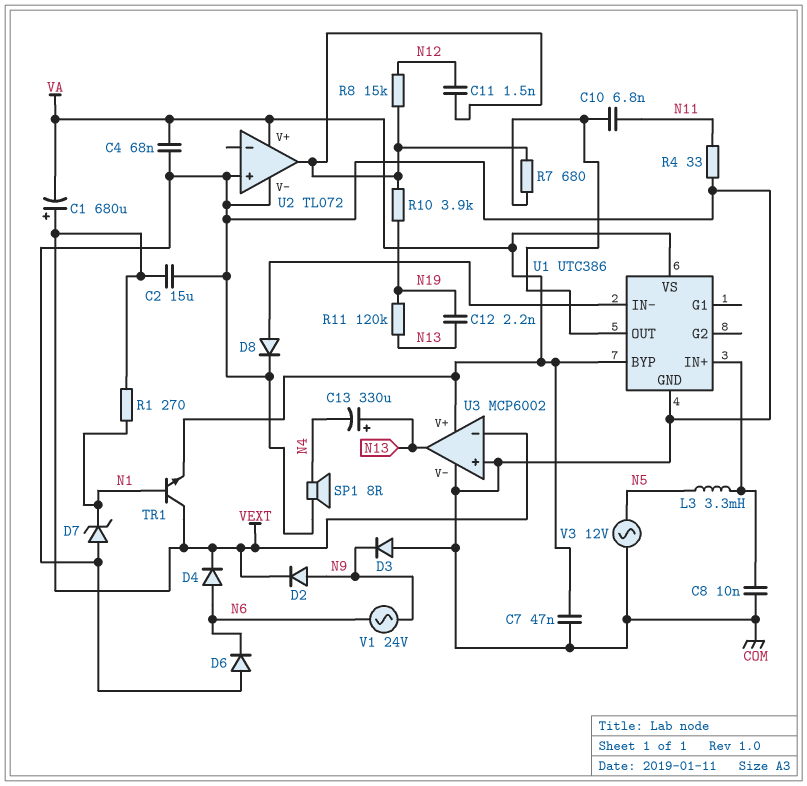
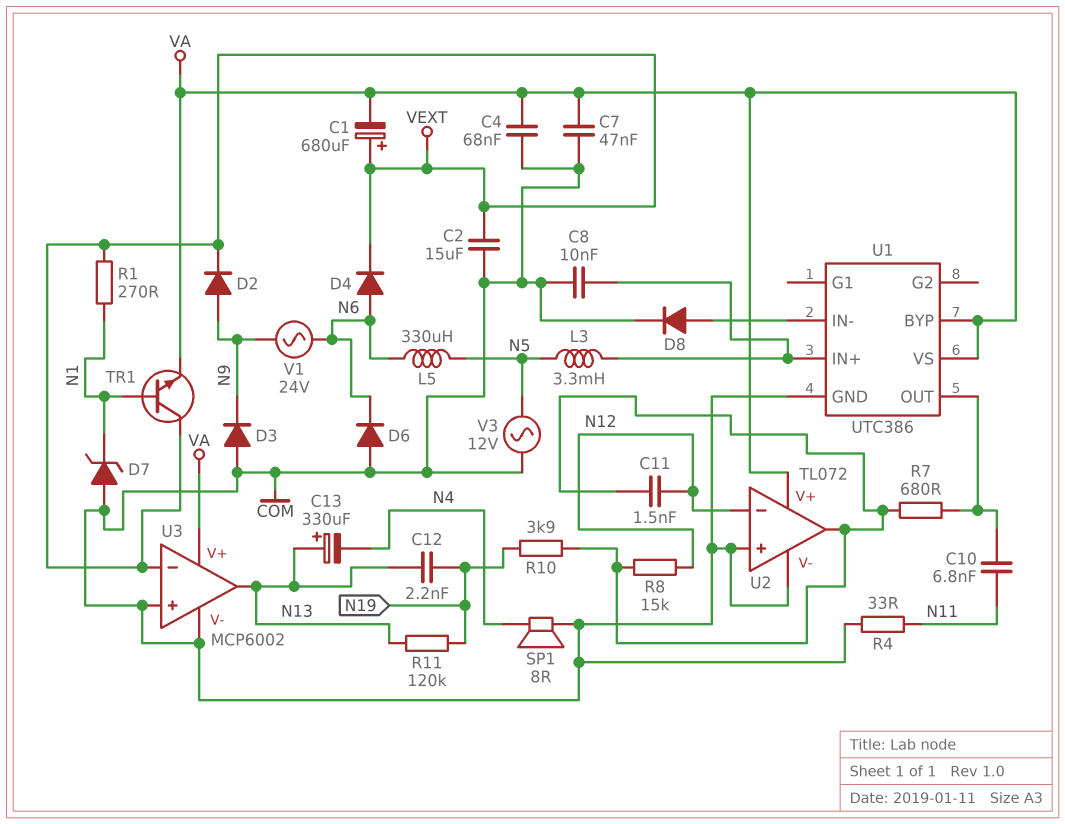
L5: none -> 330uH (N5, N6)
U2 pin in-: none -> N12

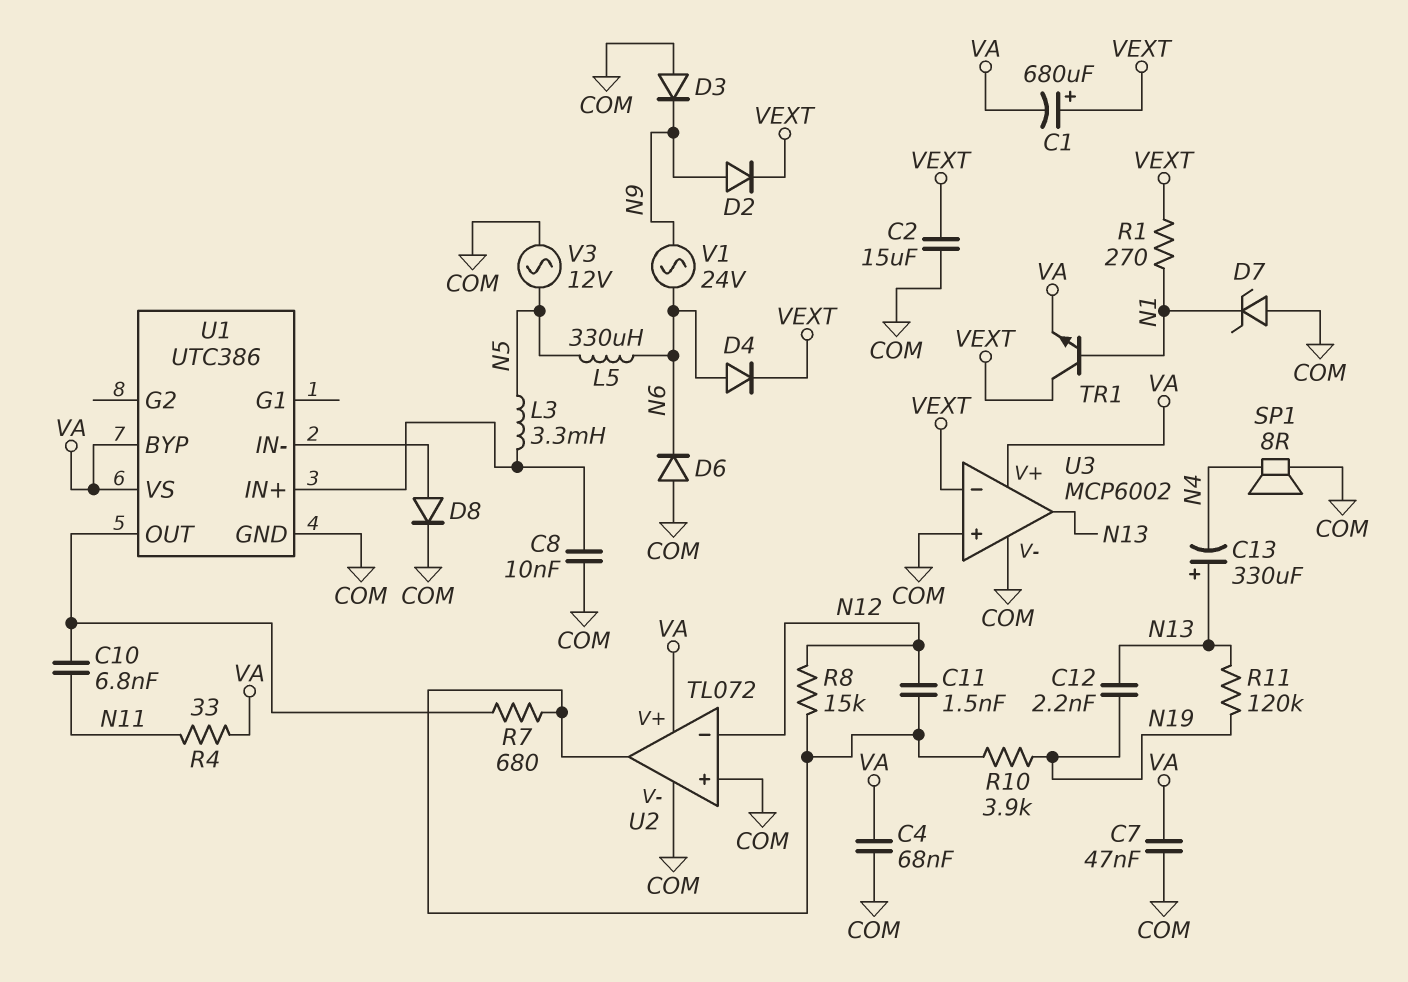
R4: 33 (COM, N11) -> 33 (N11, VA)

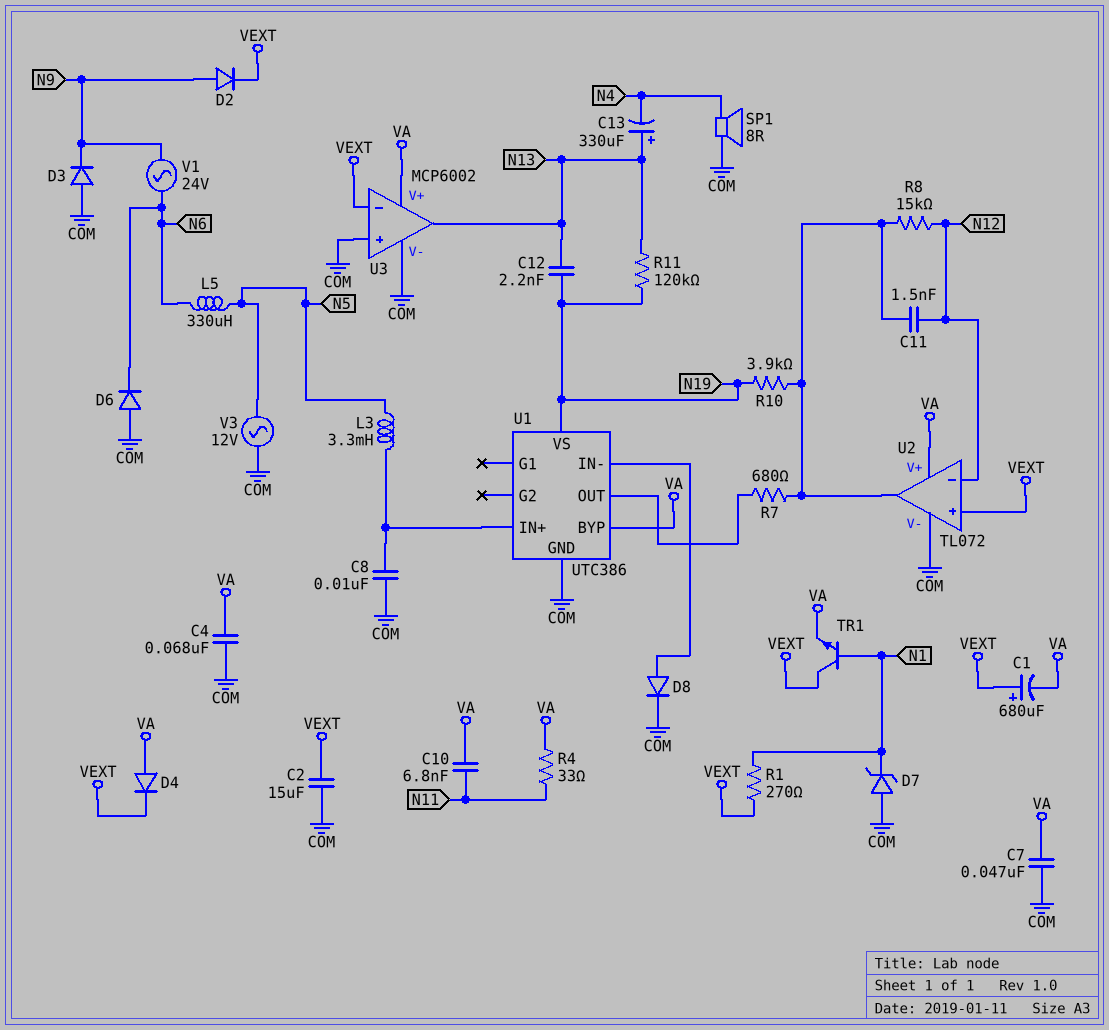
C10: 6.8nF (N11, U1/OUT) -> 6.8nF (N11, VA)
D4: diode (A N6, K VEXT) -> diode (A VA, K VEXT)
U1 pin VS: VA -> N19
U2 pin in+: COM -> VEXT

